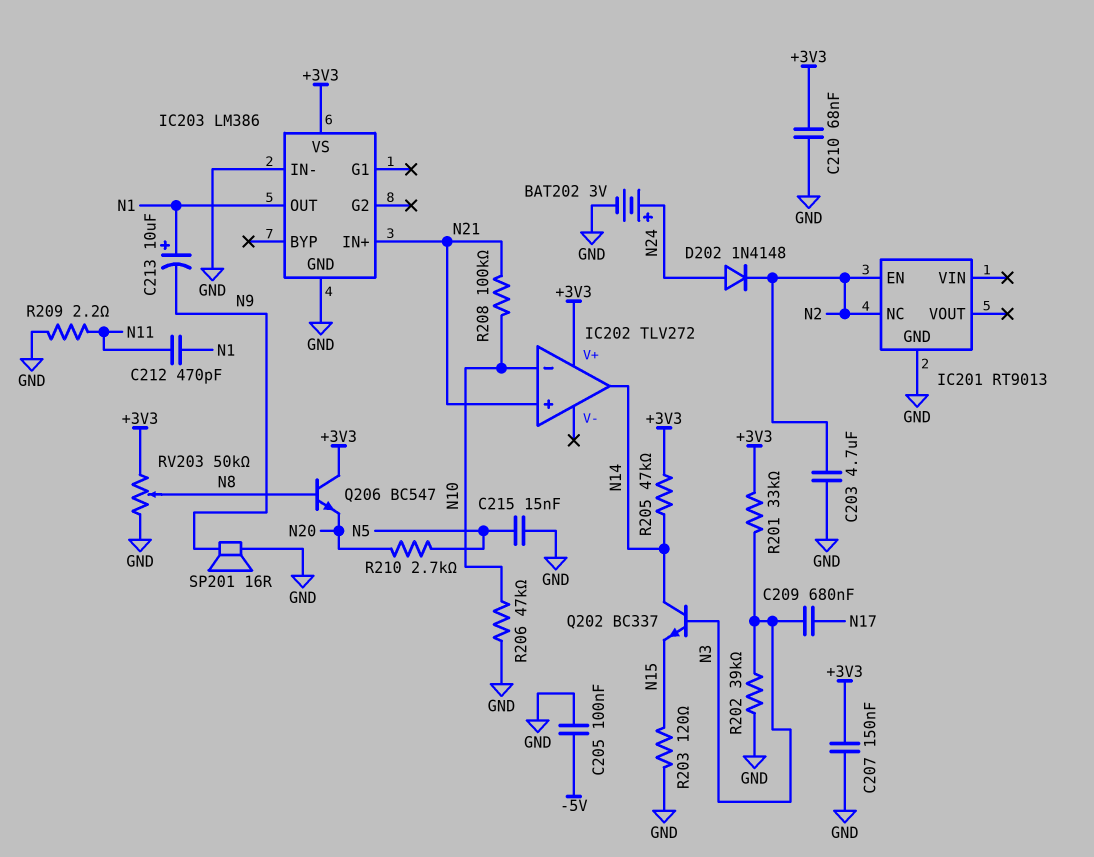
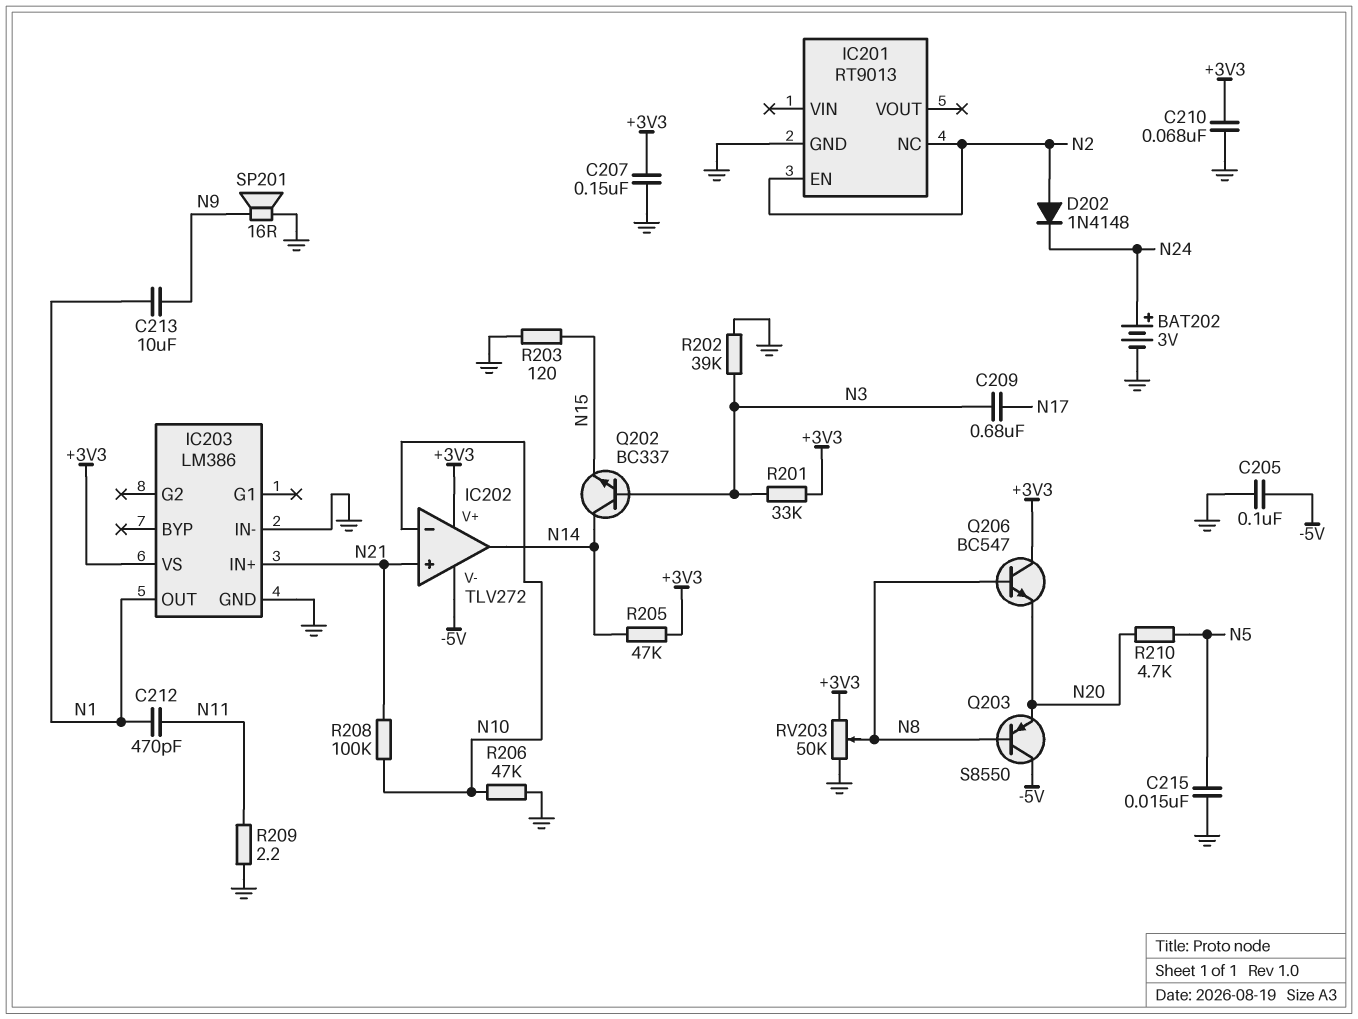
C203: 4.7uF (GND, N2) -> none
C213: 10uF (plus N1, minus N9) -> 10uF (N1, N9)
D202: diode 1N4148 (A N24, K N2) -> diode 1N4148 (A N2, K N24)
IC202 pin V-: none -> -5V
Q203: none -> PNP S8550 (B N8, C -5V, E N20)
R210: 2.7k (N5, N20) -> 4.7k (N5, N20)

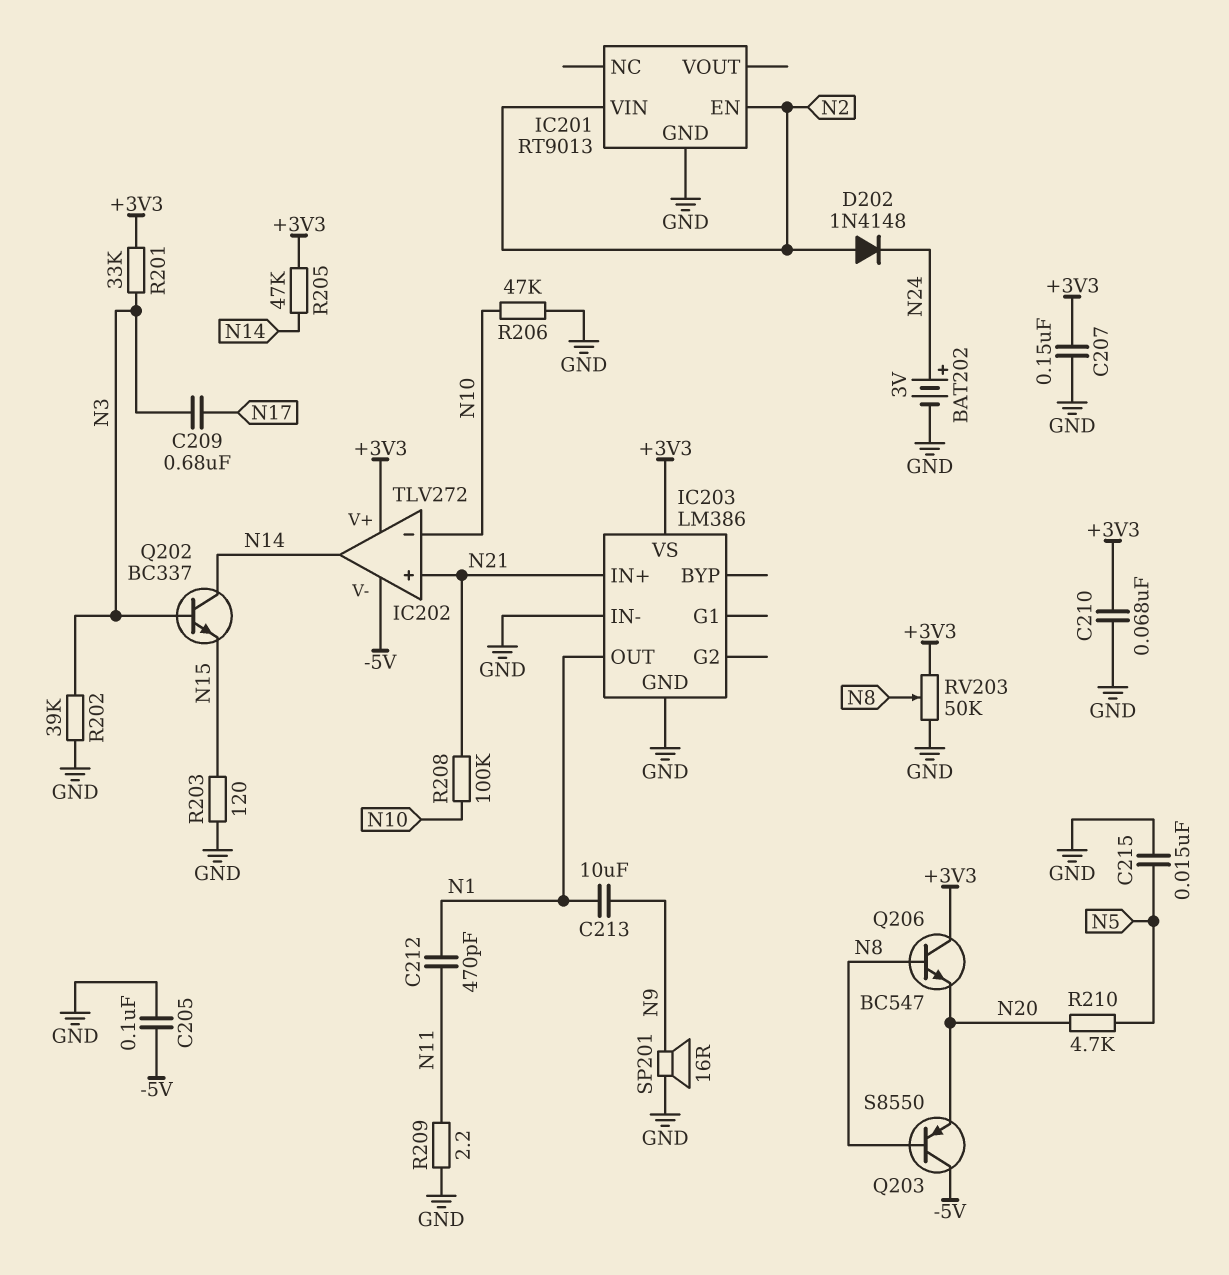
IC201 pin NC: N2 -> none
IC201 pin VIN: none -> N2

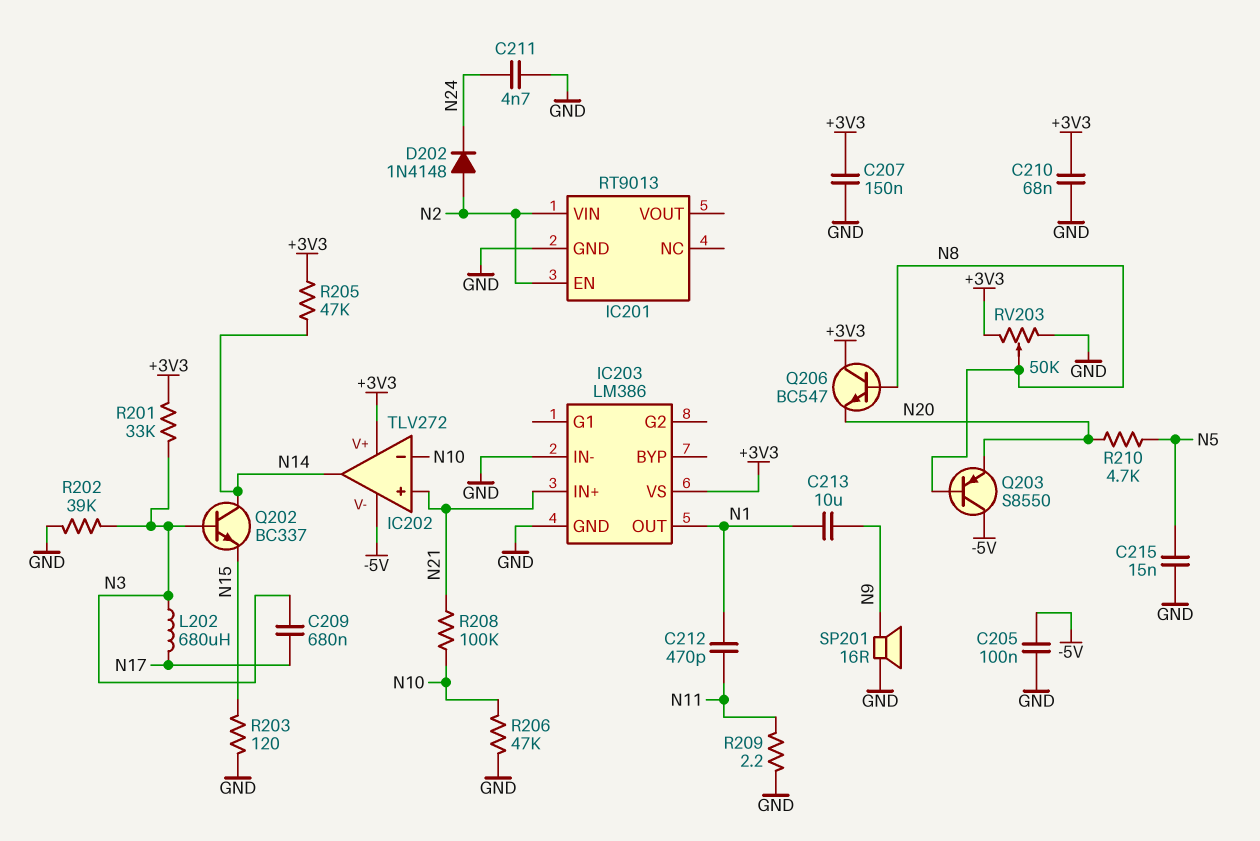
BAT202: 3V (plus N24, minus GND) -> none
C211: none -> 4.7nF (GND, N24)
L202: none -> 680uH (N3, N17)

